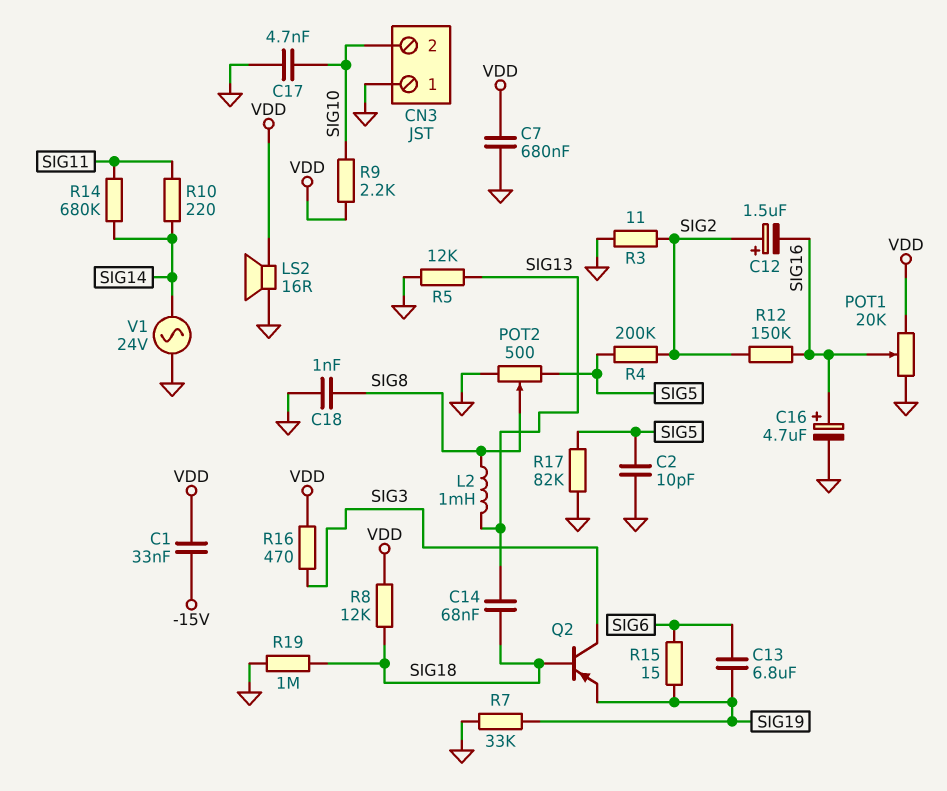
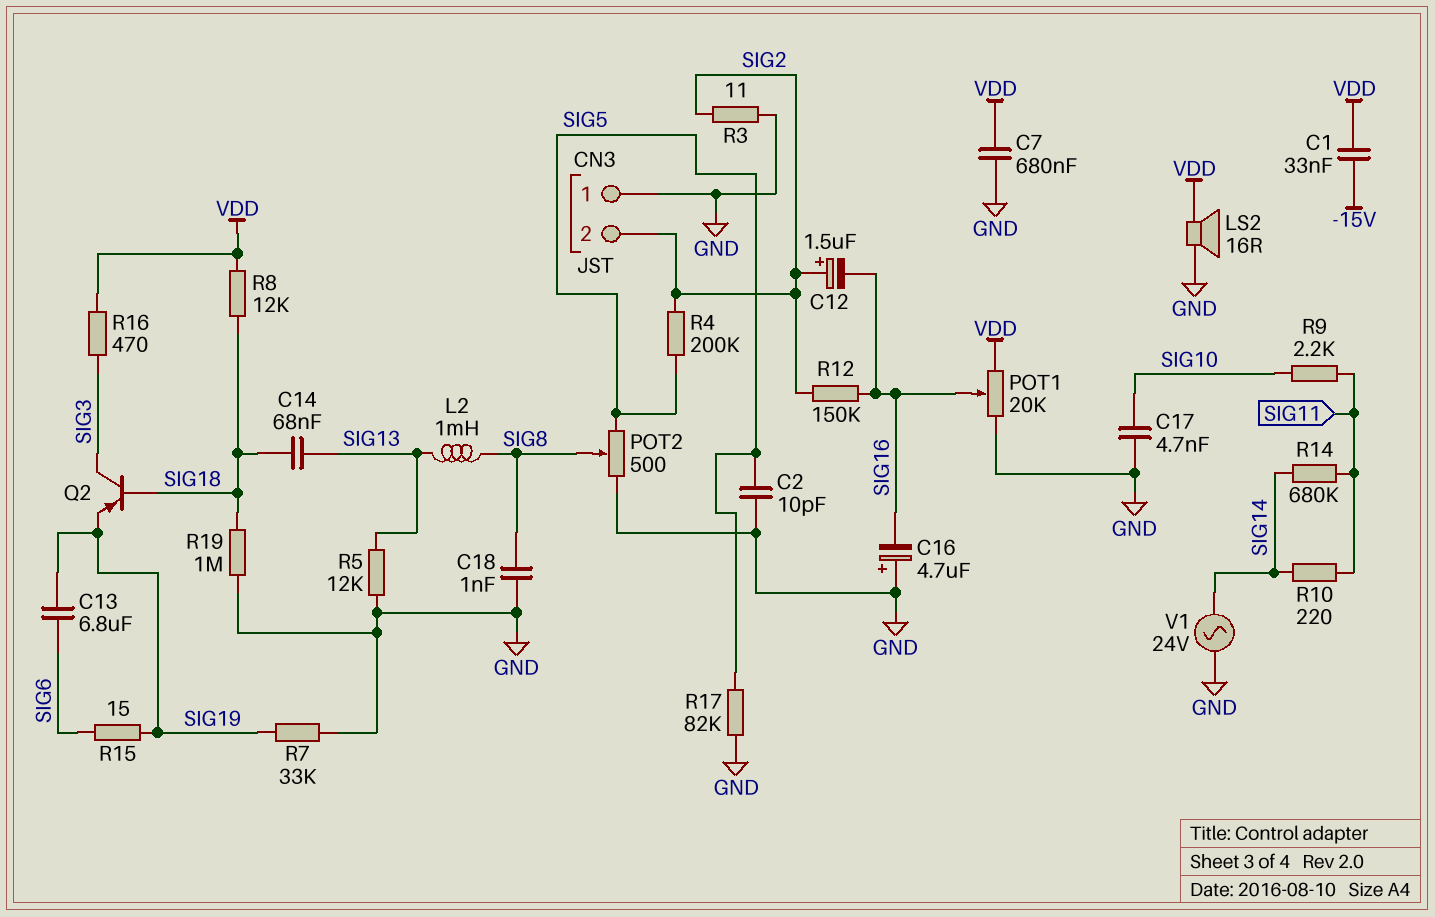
C16: 4.7uF (plus SIG16, minus GND) -> 4.7uF (plus GND, minus SIG16)
CN3 pin 2: SIG10 -> SIG2
R9: 2.2k (SIG10, VDD) -> 2.2k (SIG10, SIG11)

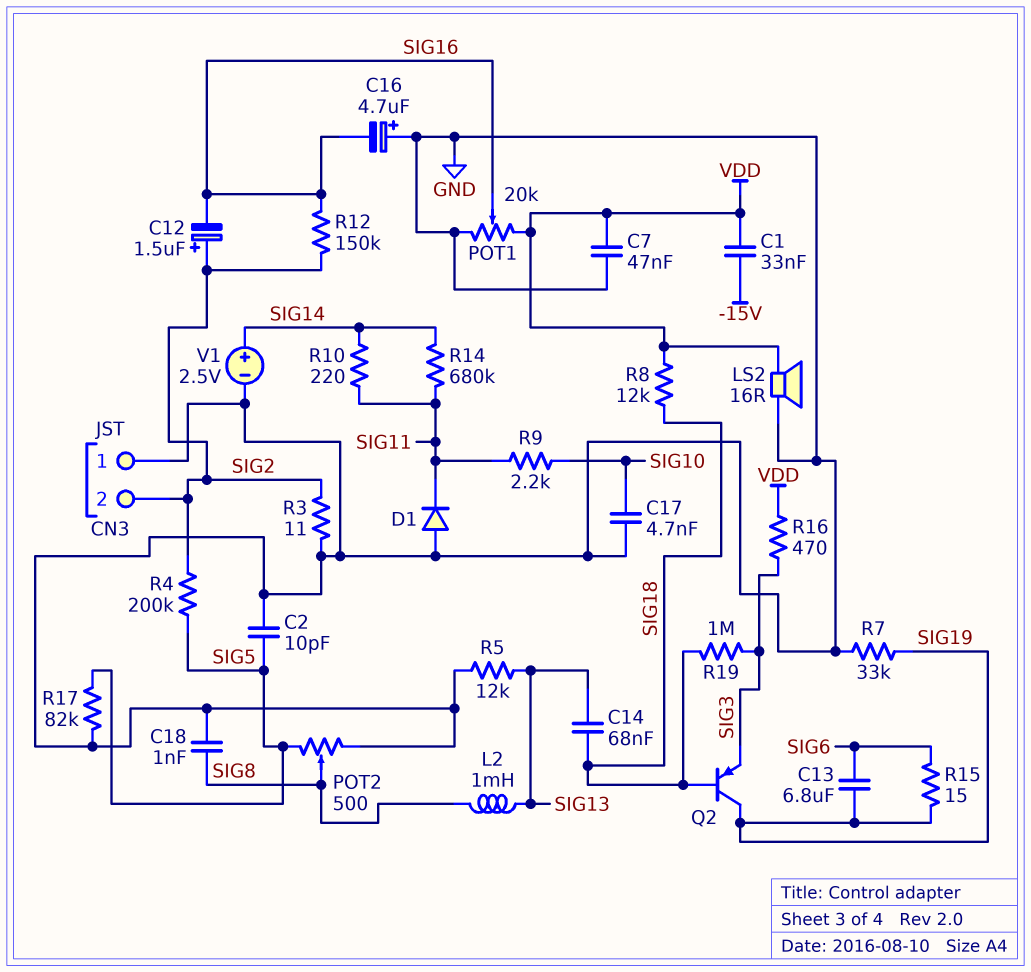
C7: 680nF (GND, VDD) -> 47nF (GND, VDD)
D1: none -> diode (A GND, K SIG11)
Q2: PNP (B SIG18, C SIG3, E SIG19) -> PNP (B SIG18, C SIG19, E SIG3)
R19: 1M (GND, SIG18) -> 1M (SIG3, SIG18)
V1: AC 24V (GND, SIG14) -> 2.5V (plus SIG14, minus GND)

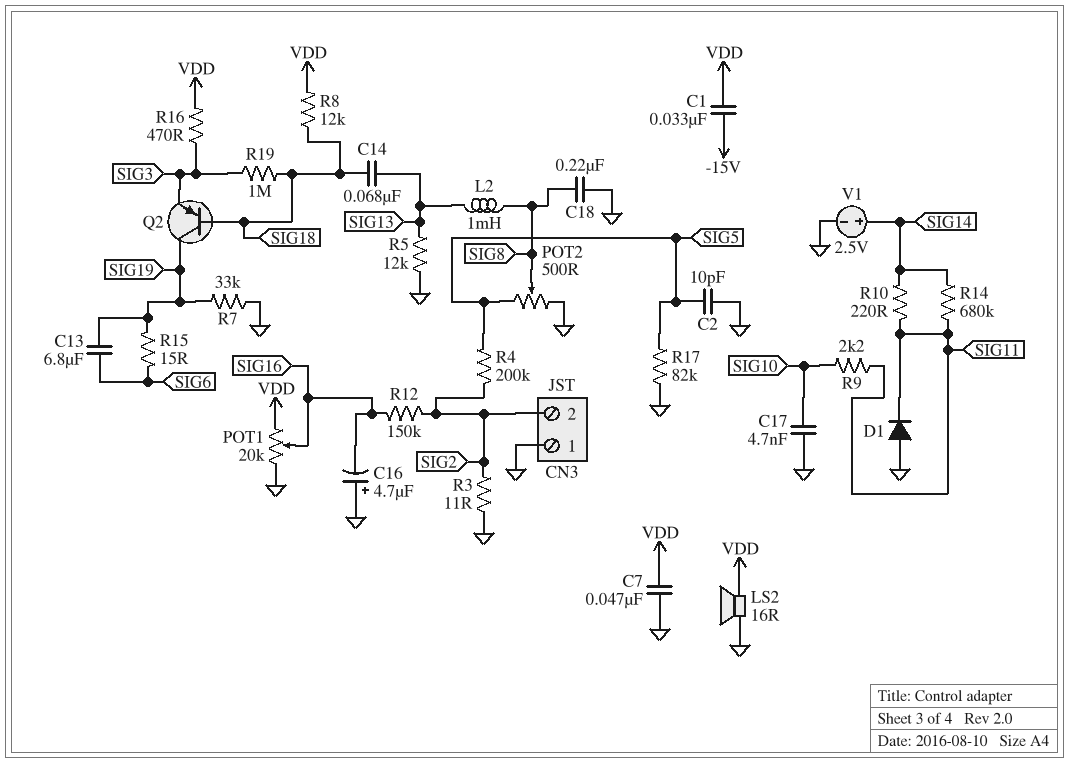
C12: 1.5uF (plus SIG2, minus SIG16) -> none
C18: 1nF (GND, SIG8) -> 220nF (GND, SIG8)

